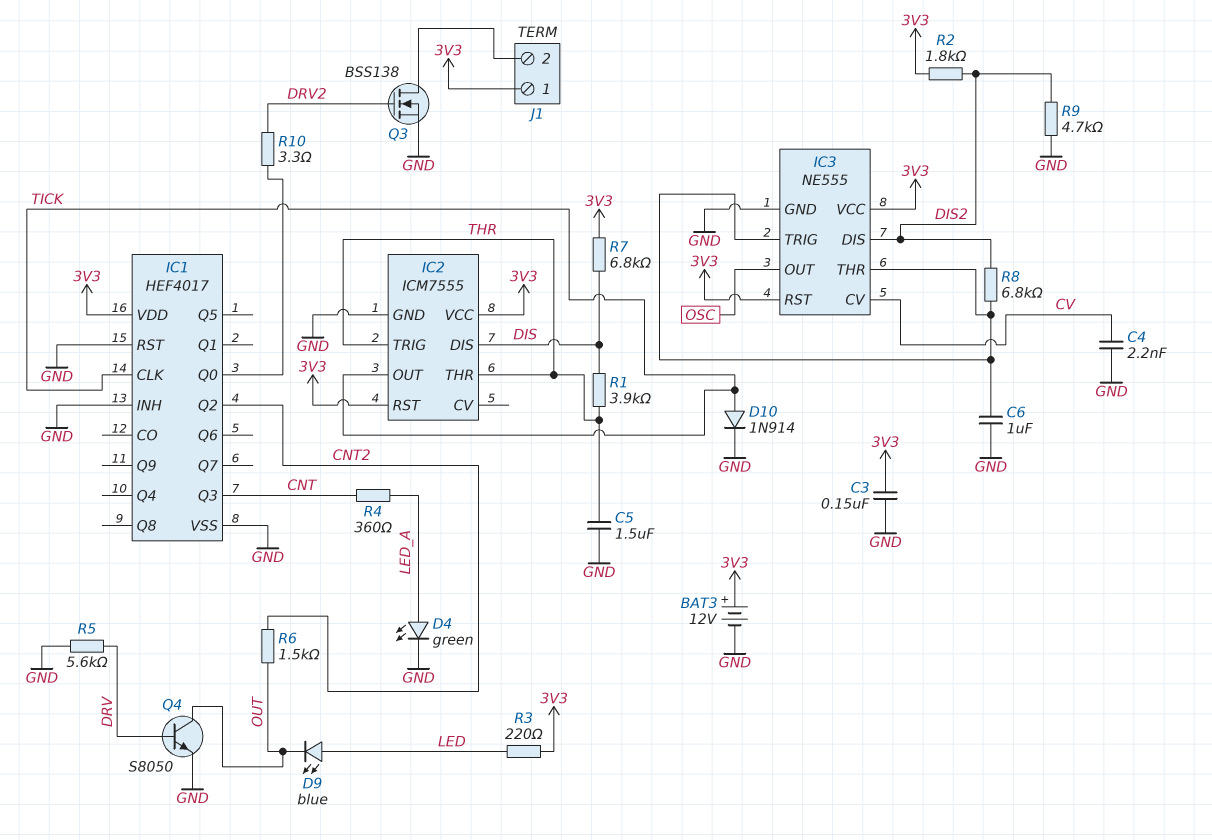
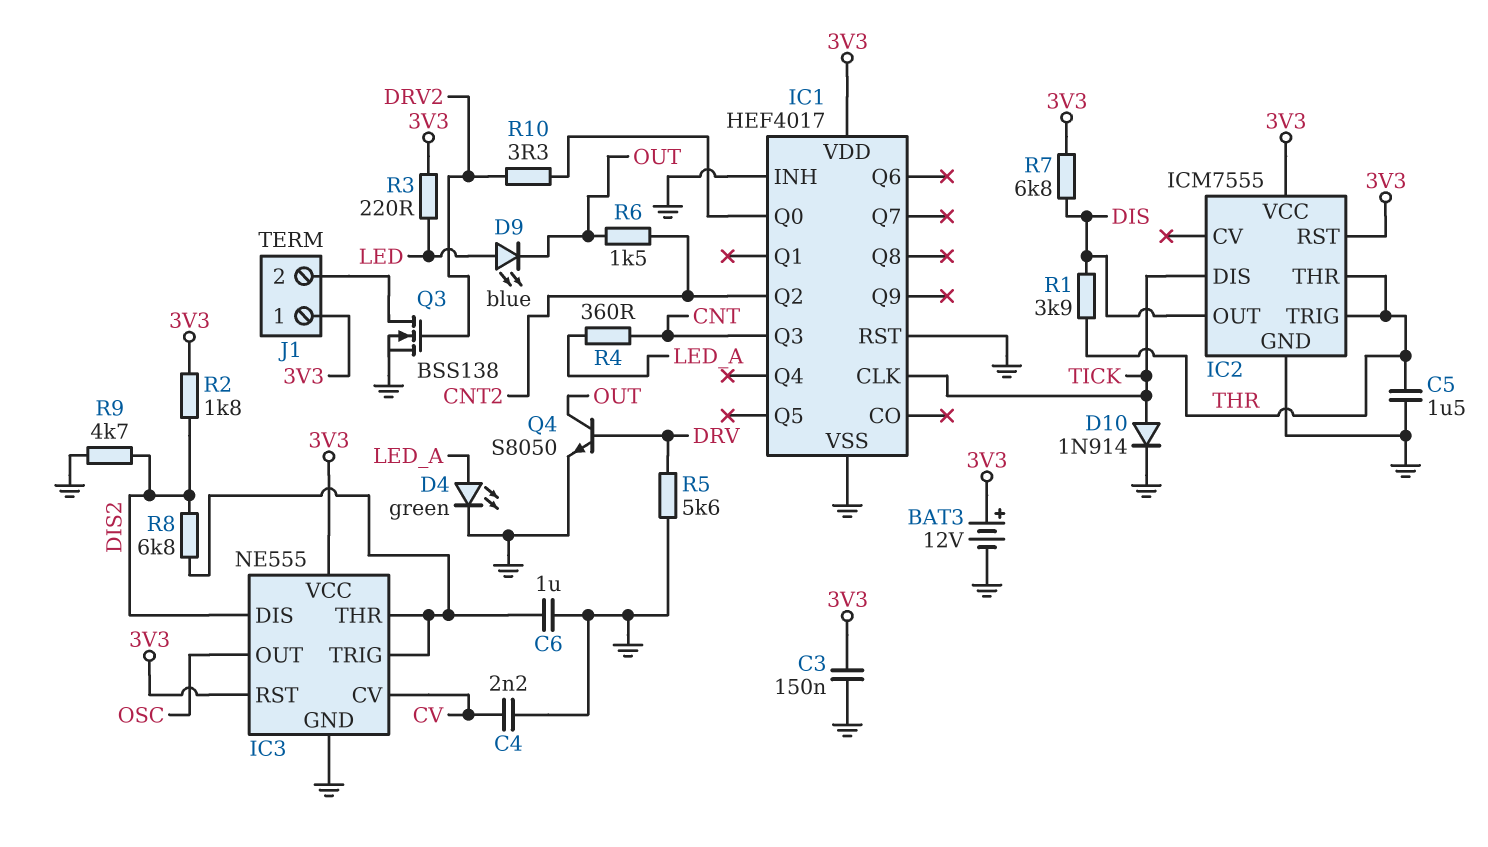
IC2 pin DIS: DIS -> TICK
IC2 pin OUT: TICK -> DIS

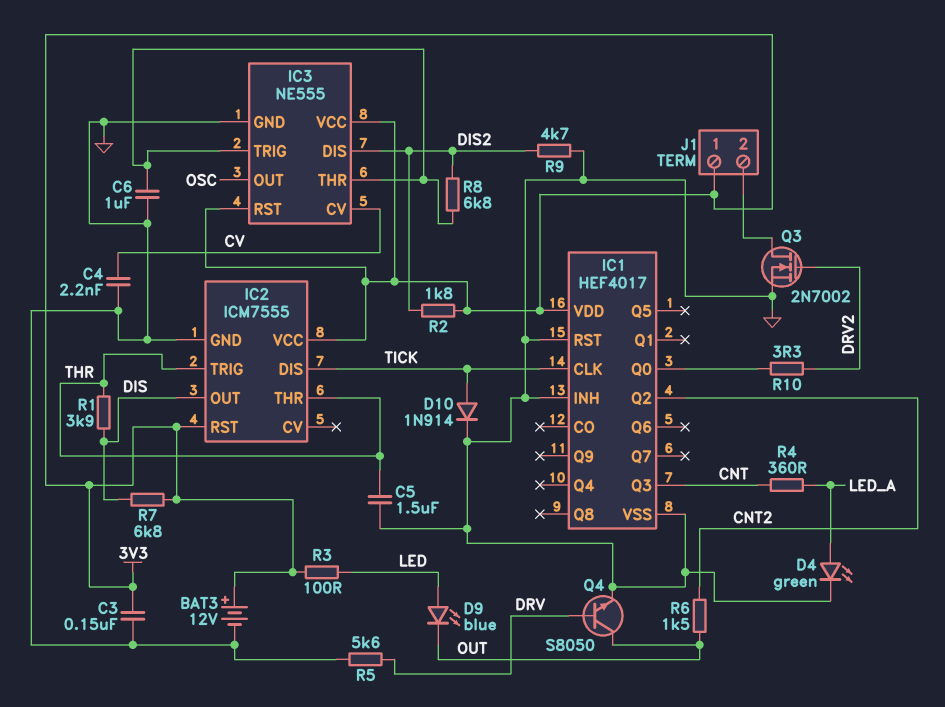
Q3: NMOS BSS138 (G DRV2, D J1/2, S GND) -> NMOS 2N7002 (G DRV2, D J1/2, S GND)
R3: 220 (3V3, LED) -> 100 (3V3, LED)

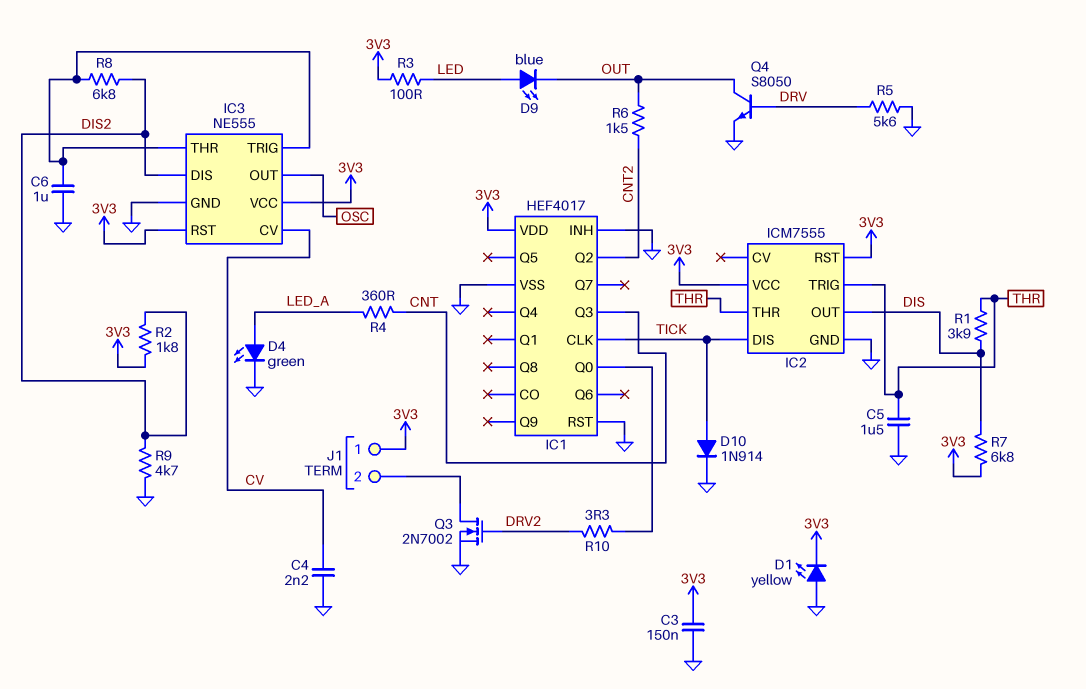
BAT3: 12V (plus 3V3, minus GND) -> none
D1: none -> LED yellow (A GND, K 3V3)

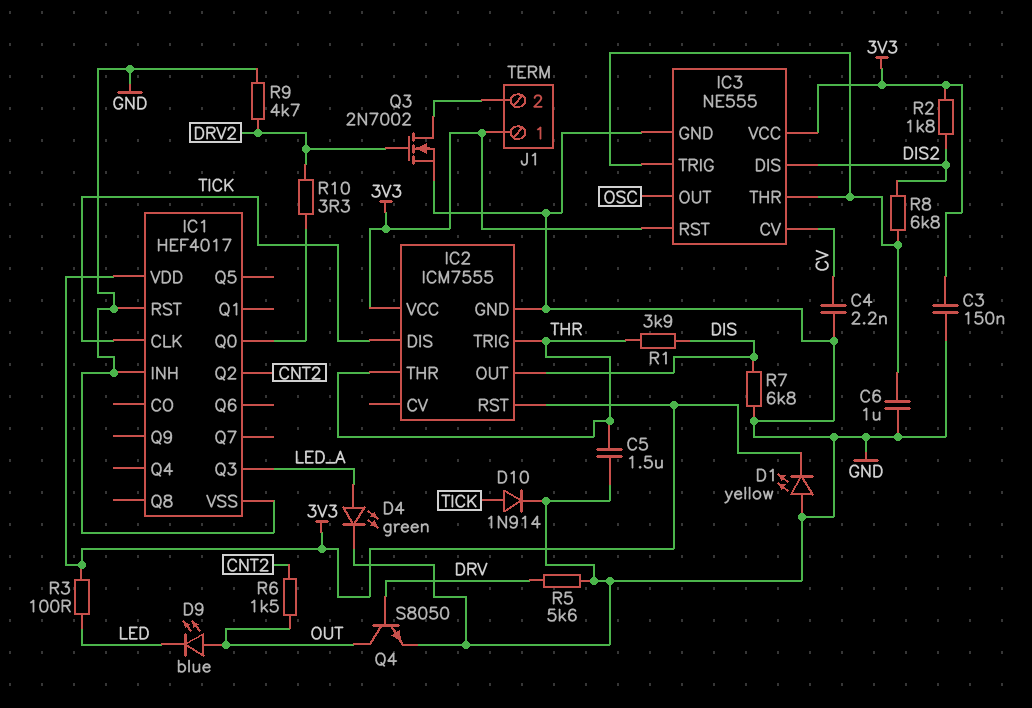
D9: LED blue (A LED, K OUT) -> LED blue (A OUT, K LED)
IC1 pin Q3: CNT -> LED_A
R4: 360 (CNT, LED_A) -> none
R7: 6.8k (3V3, DIS) -> 6.8k (DIS, GND)
R9: 4.7k (DIS2, GND) -> 4.7k (DRV2, GND)

